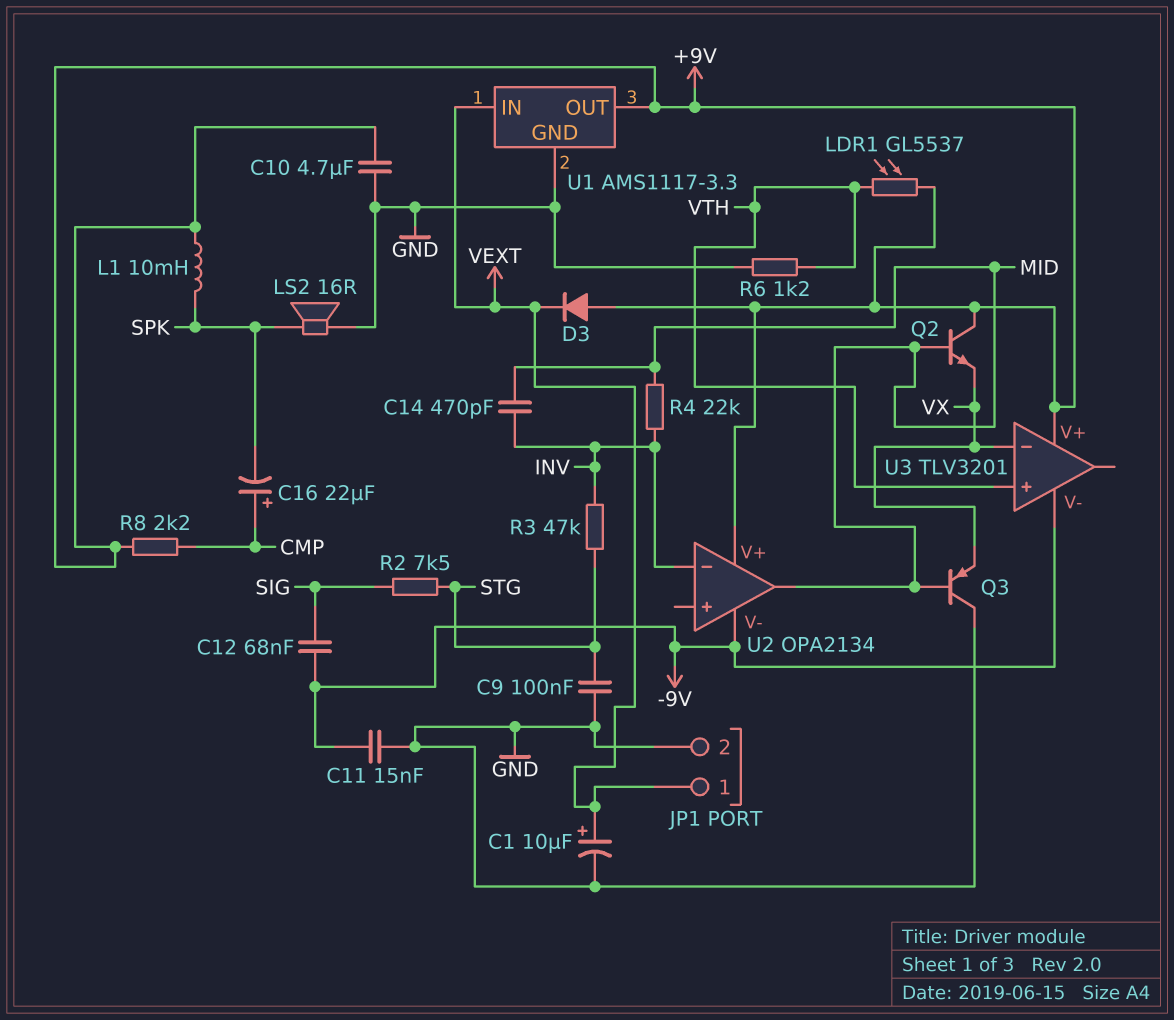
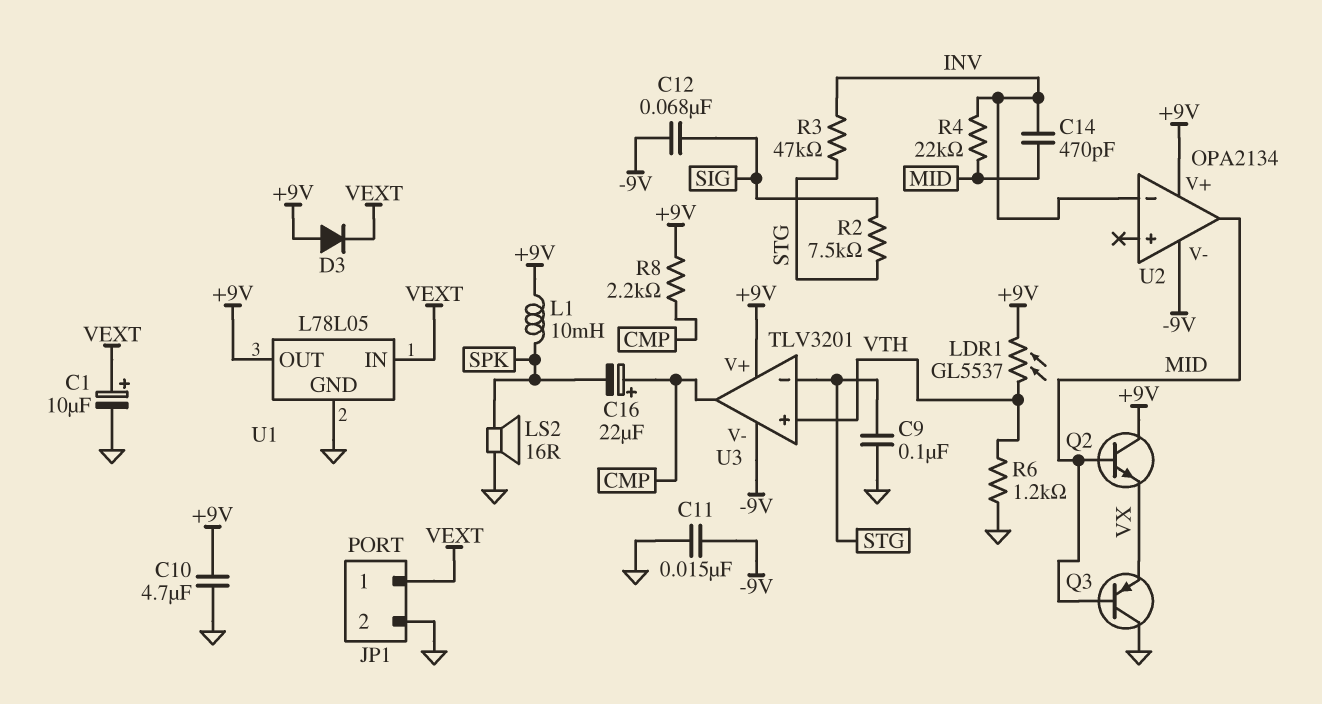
U1: AMS1117-3.3 -> L78L05
U3 pin in-: VX -> STG
U3 pin out: none -> CMP

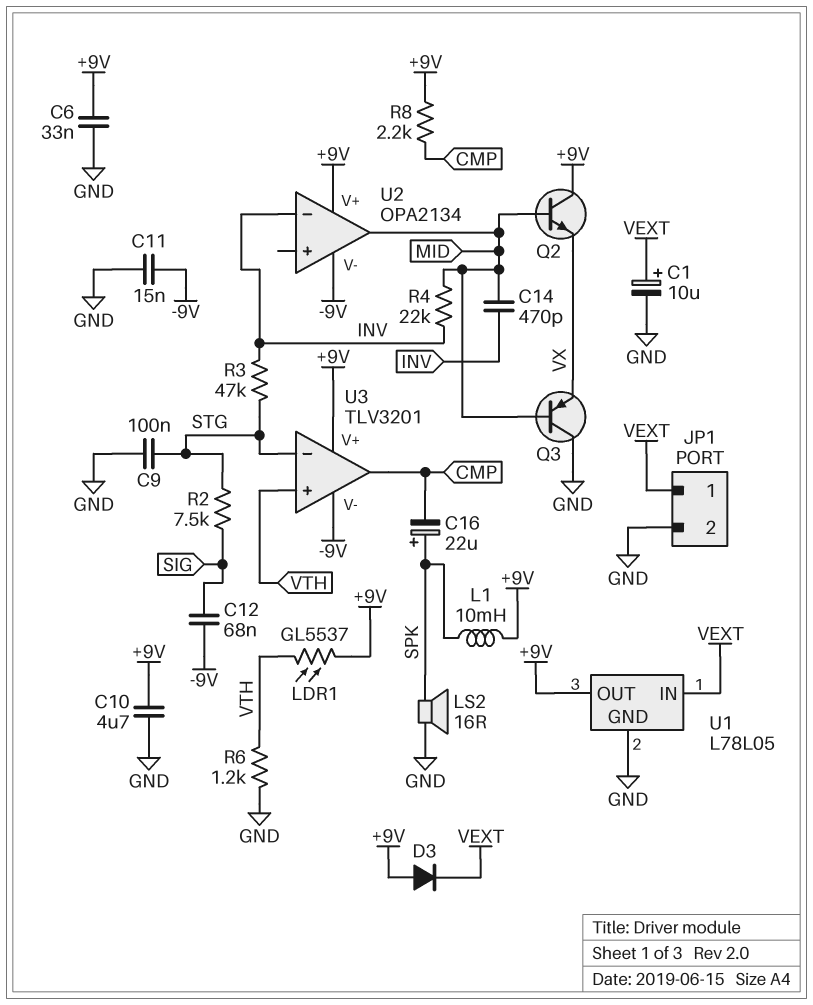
C6: none -> 33nF (+9V, GND)
C16: 22uF (plus CMP, minus SPK) -> 22uF (plus SPK, minus CMP)

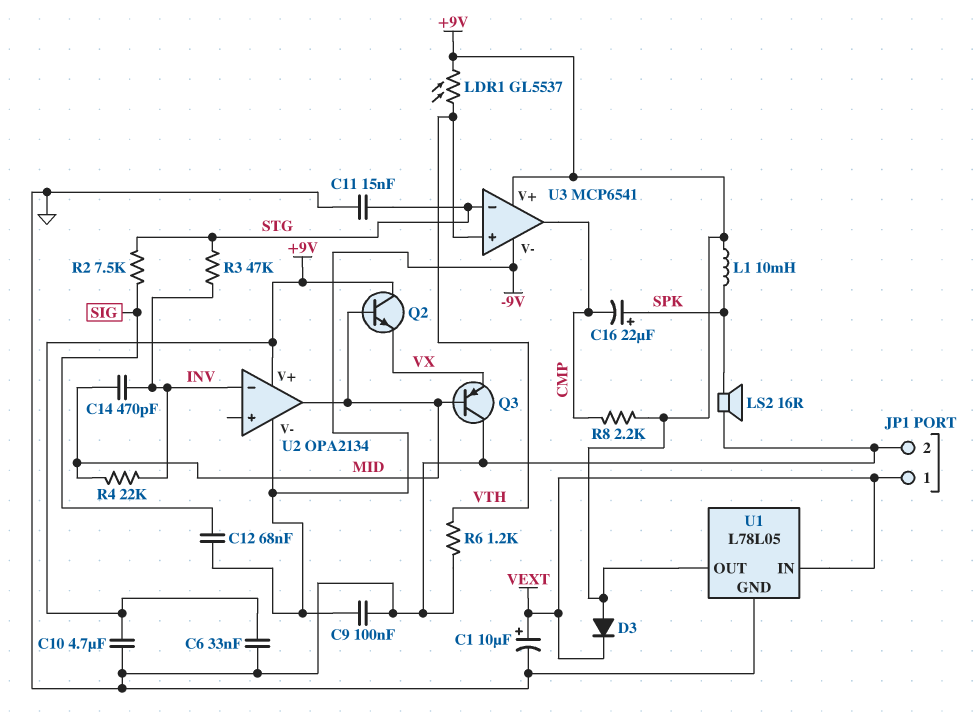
C9: 100nF (GND, STG) -> 100nF (-9V, GND)
C11: 15nF (-9V, GND) -> 15nF (GND, STG)
U3: TLV3201 -> MCP6541

